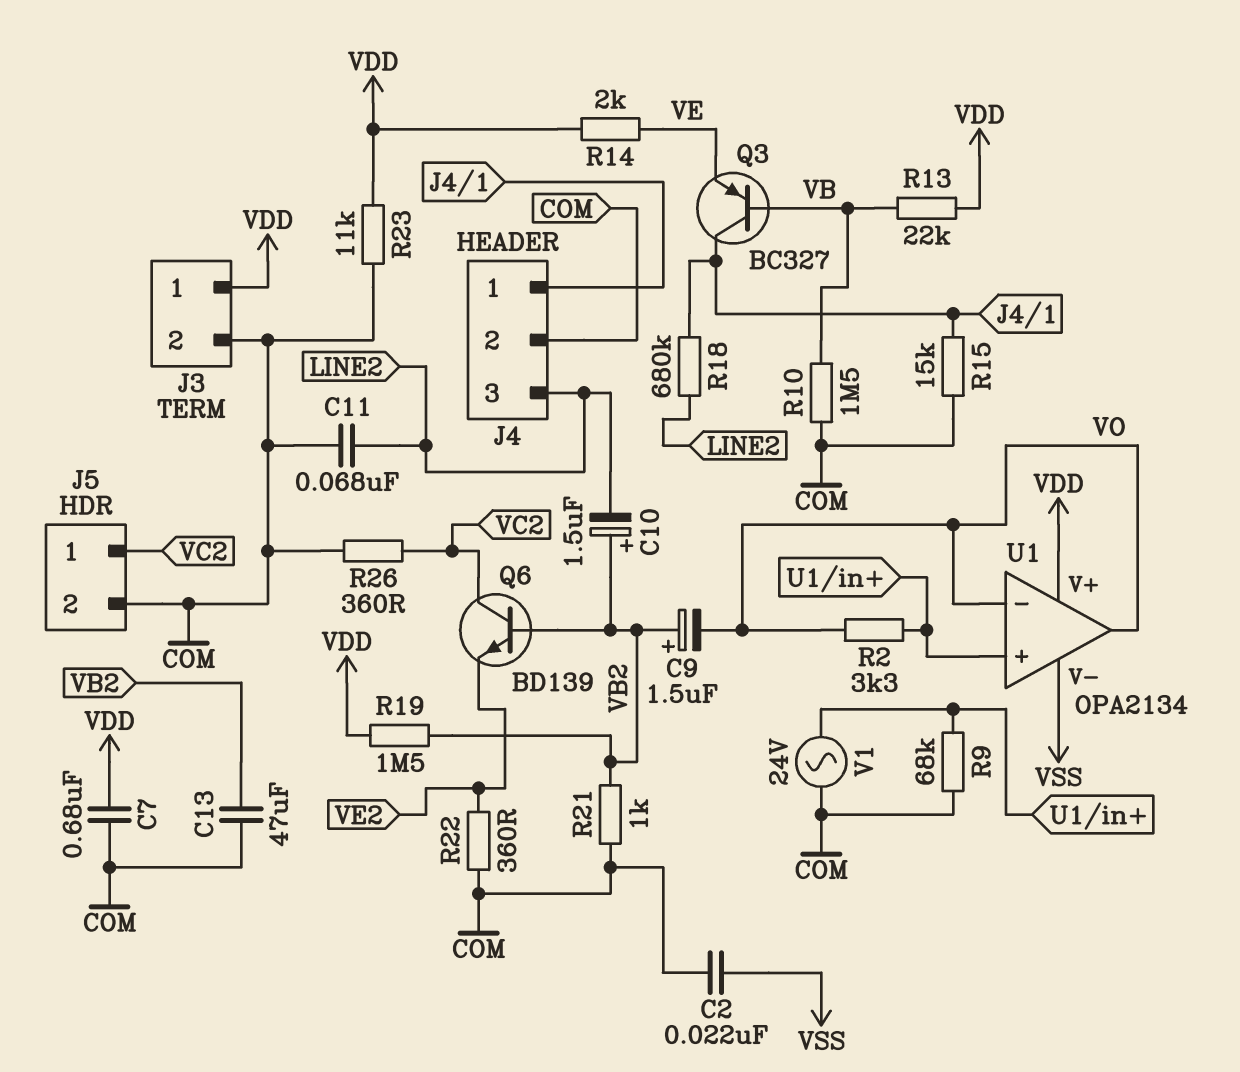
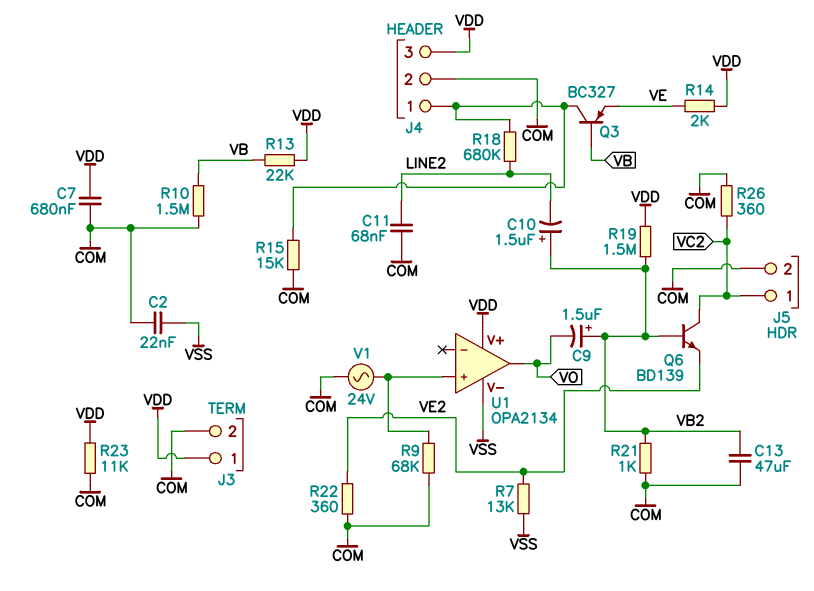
J4 pin 3: LINE2 -> VDD
R2: 3.3k (U1/in+, VO) -> none
R7: none -> 13k (VE2, VSS)
U1 pin in-: VO -> none

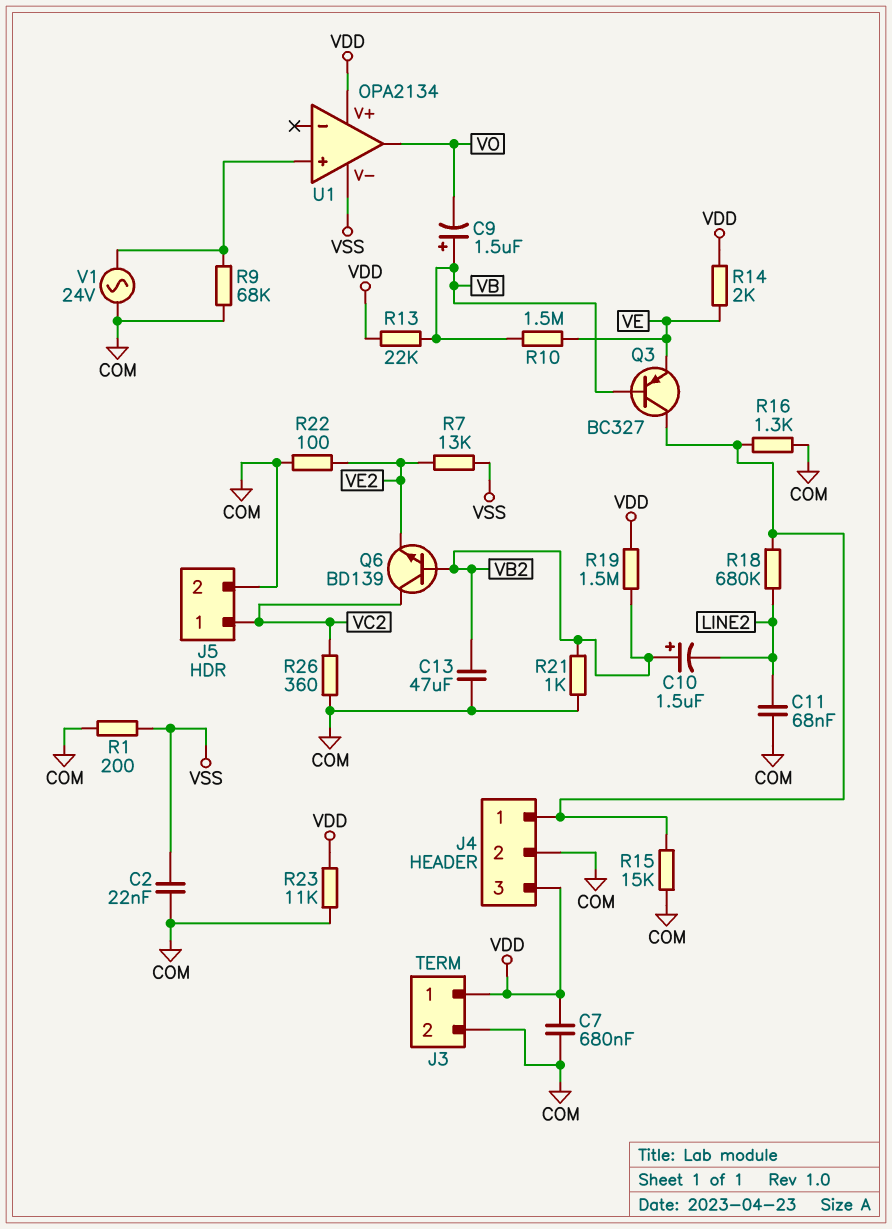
C9: 1.5uF (plus VB2, minus VO) -> 1.5uF (plus VB, minus VO)
R1: none -> 200 (COM, VSS)
R10: 1.5M (COM, VB) -> 1.5M (VB, VE)
R16: none -> 1.3k (COM, J4/1)
R22: 360 (COM, VE2) -> 100 (COM, VE2)

